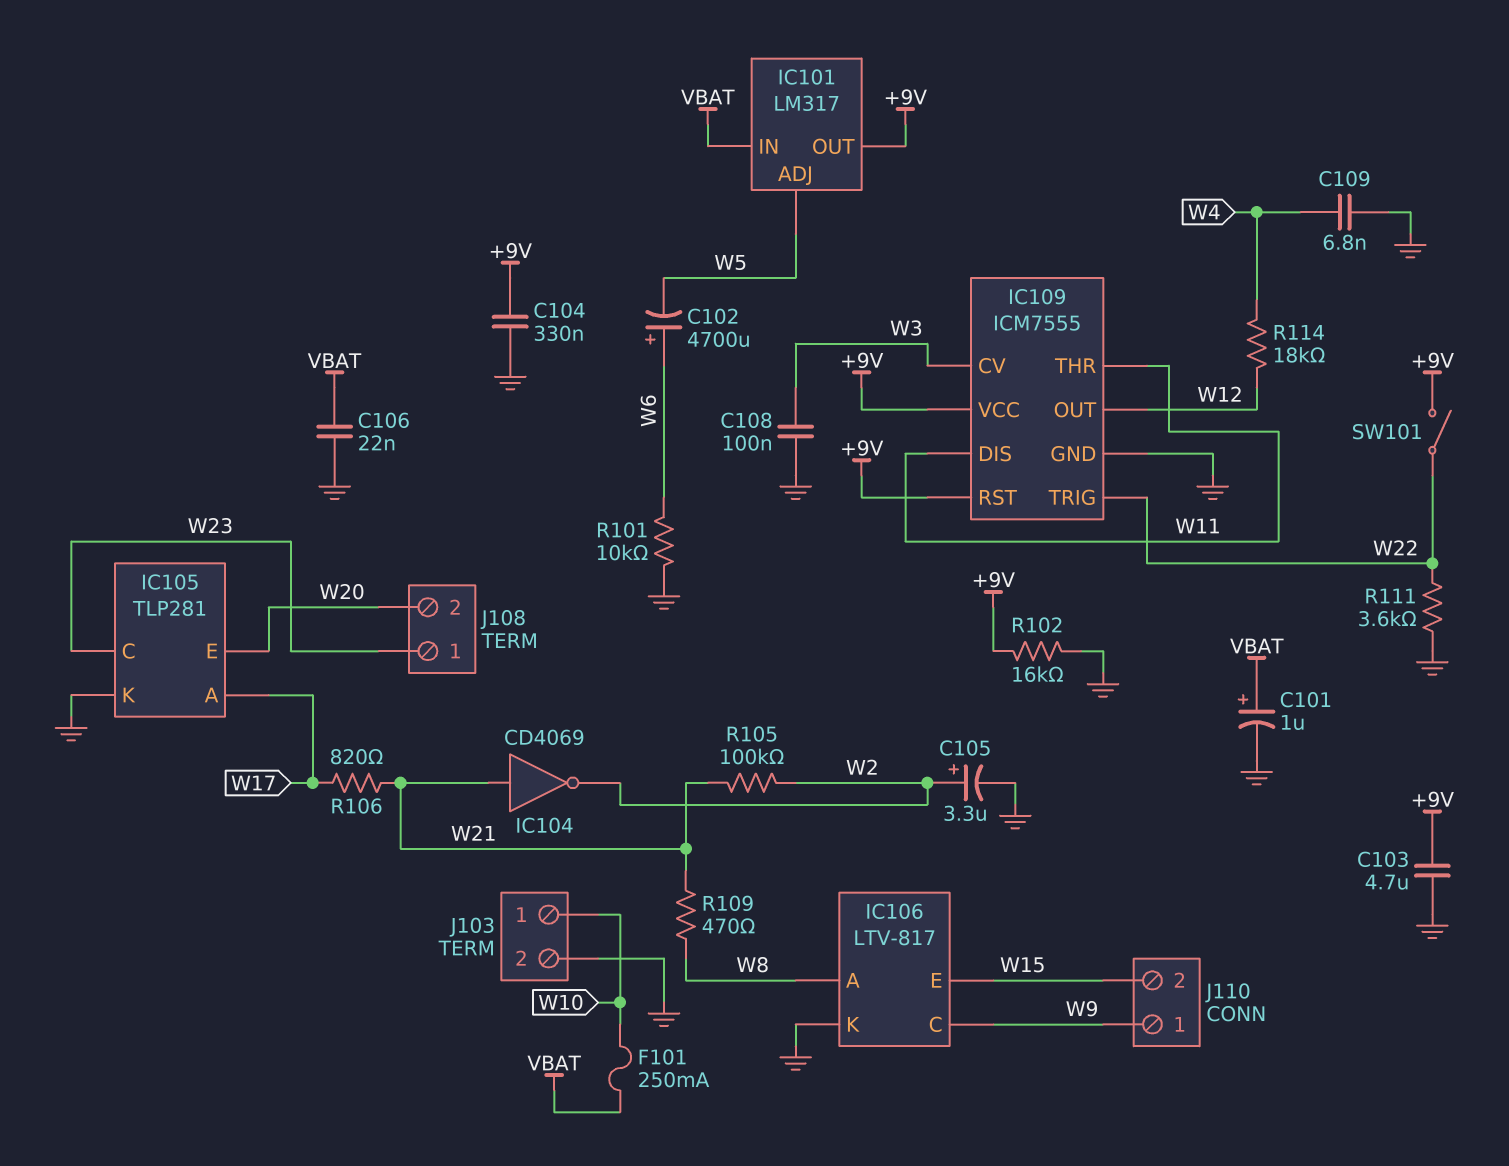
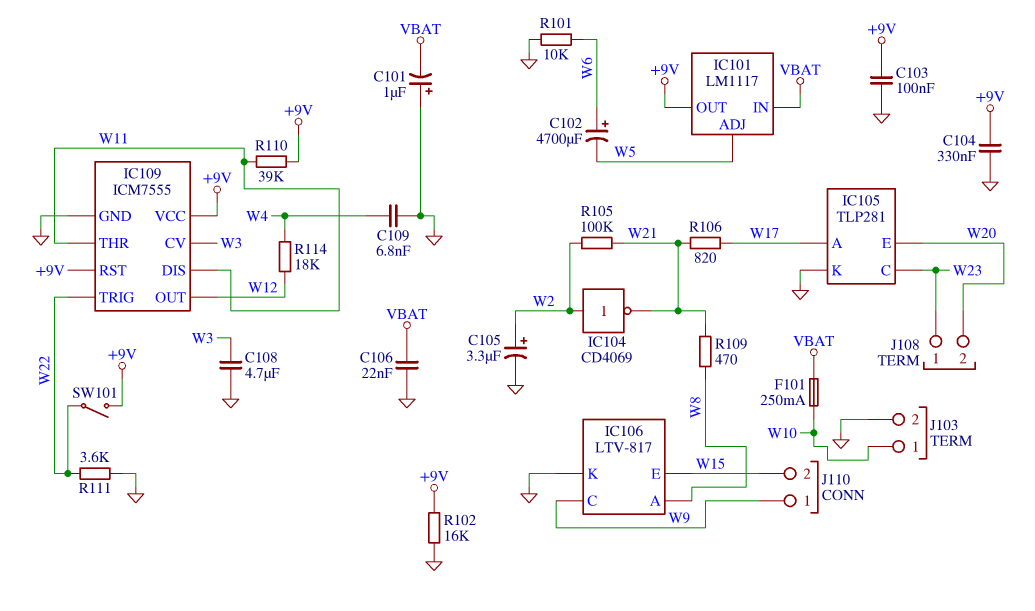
C101: 1uF (plus VBAT, minus GND) -> 1uF (plus GND, minus VBAT)
C103: 4.7uF (+9V, GND) -> 100nF (+9V, GND)
C108: 100nF (GND, W3) -> 4.7uF (GND, W3)
IC101: LM317 -> LM1117
IC104: NOT CD4069 (in W21, out W2) -> NOT CD4069 (in W2, out W21)
R110: none -> 39k (+9V, W11)

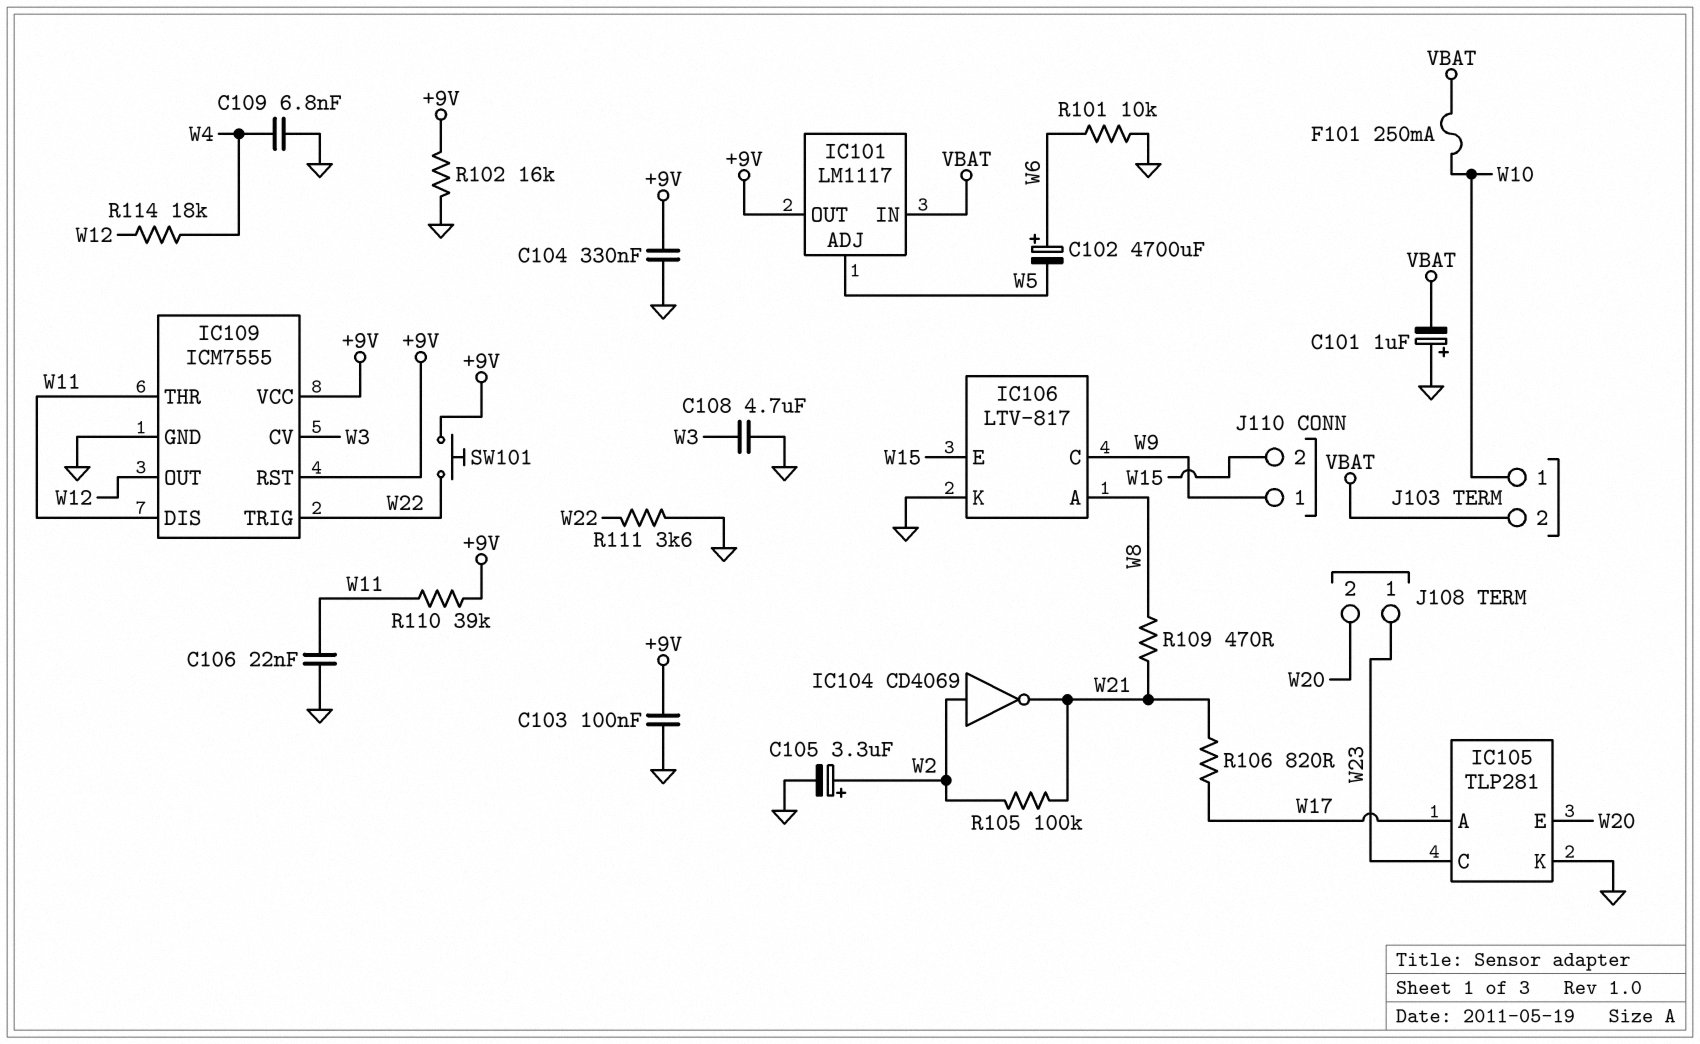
C106: 22nF (GND, VBAT) -> 22nF (GND, W11)
J103 pin 2: GND -> VBAT
SW101: switch (+9V, W22) -> button (+9V, W22)

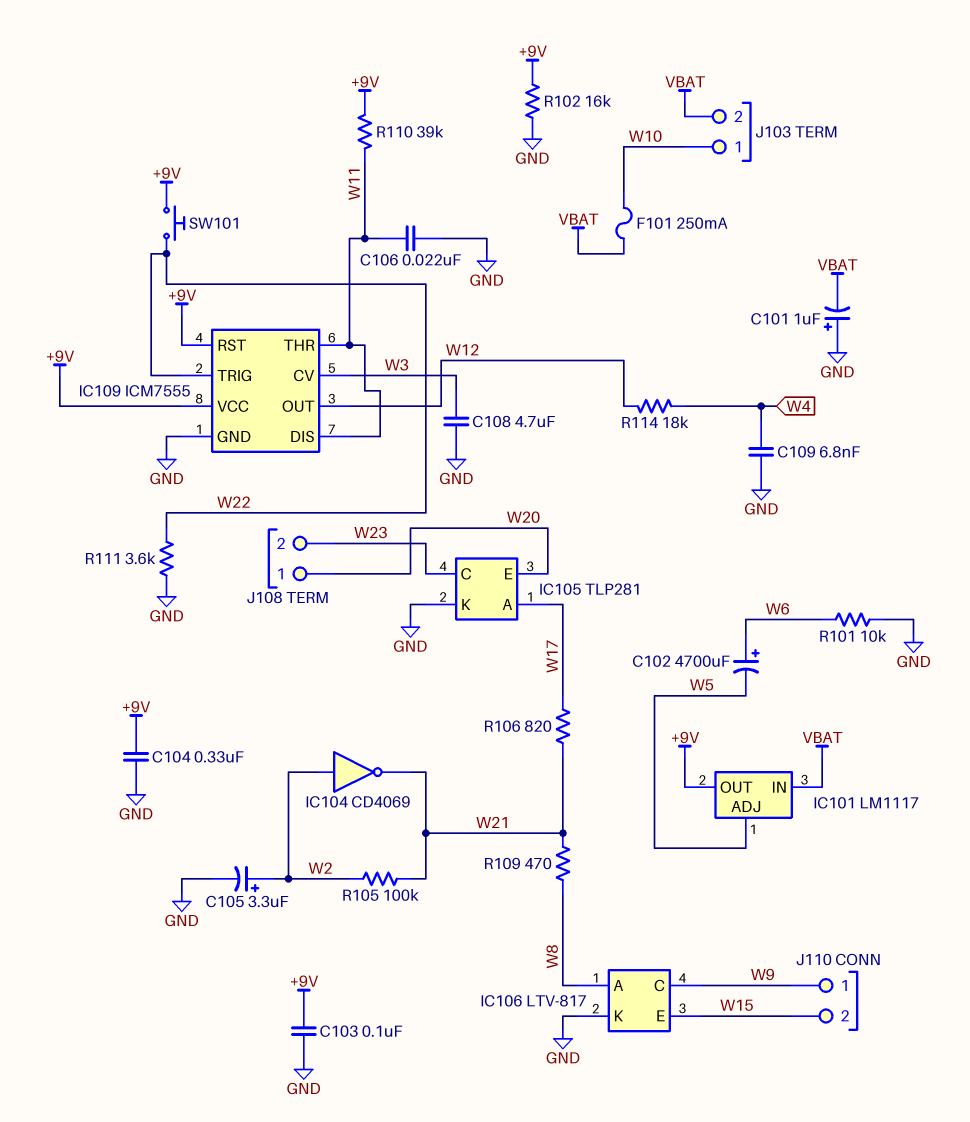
J108 pin 1: W23 -> W20
J108 pin 2: W20 -> W23

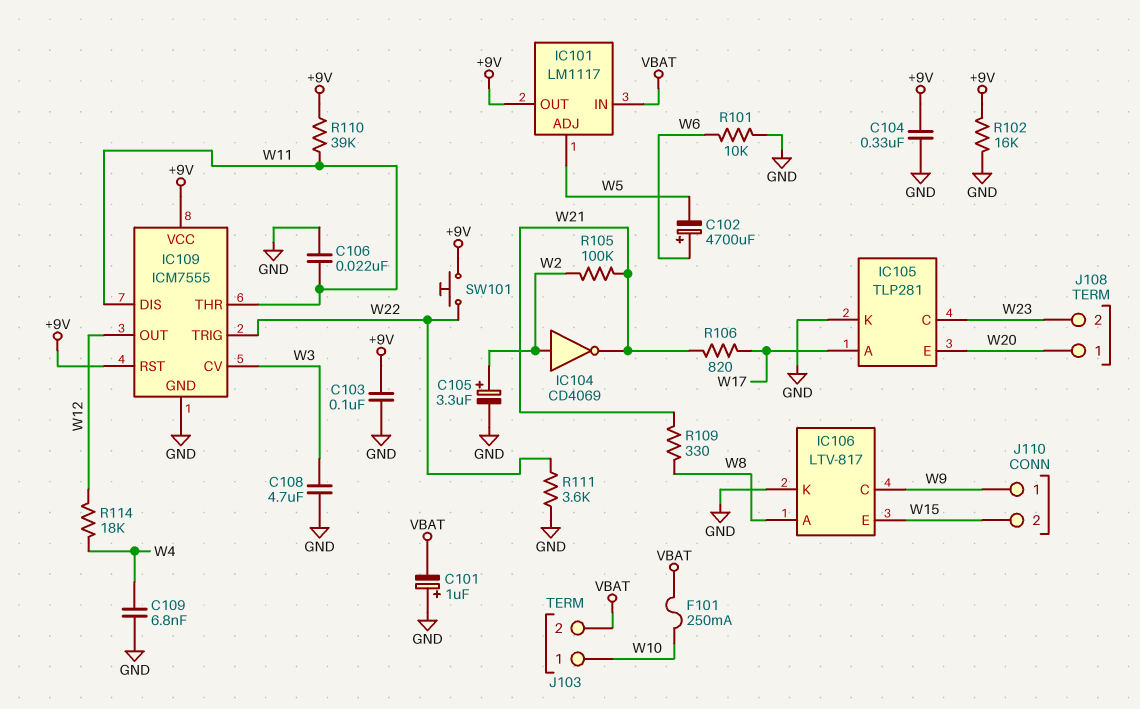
R109: 470 (W8, W21) -> 330 (W8, W21)

